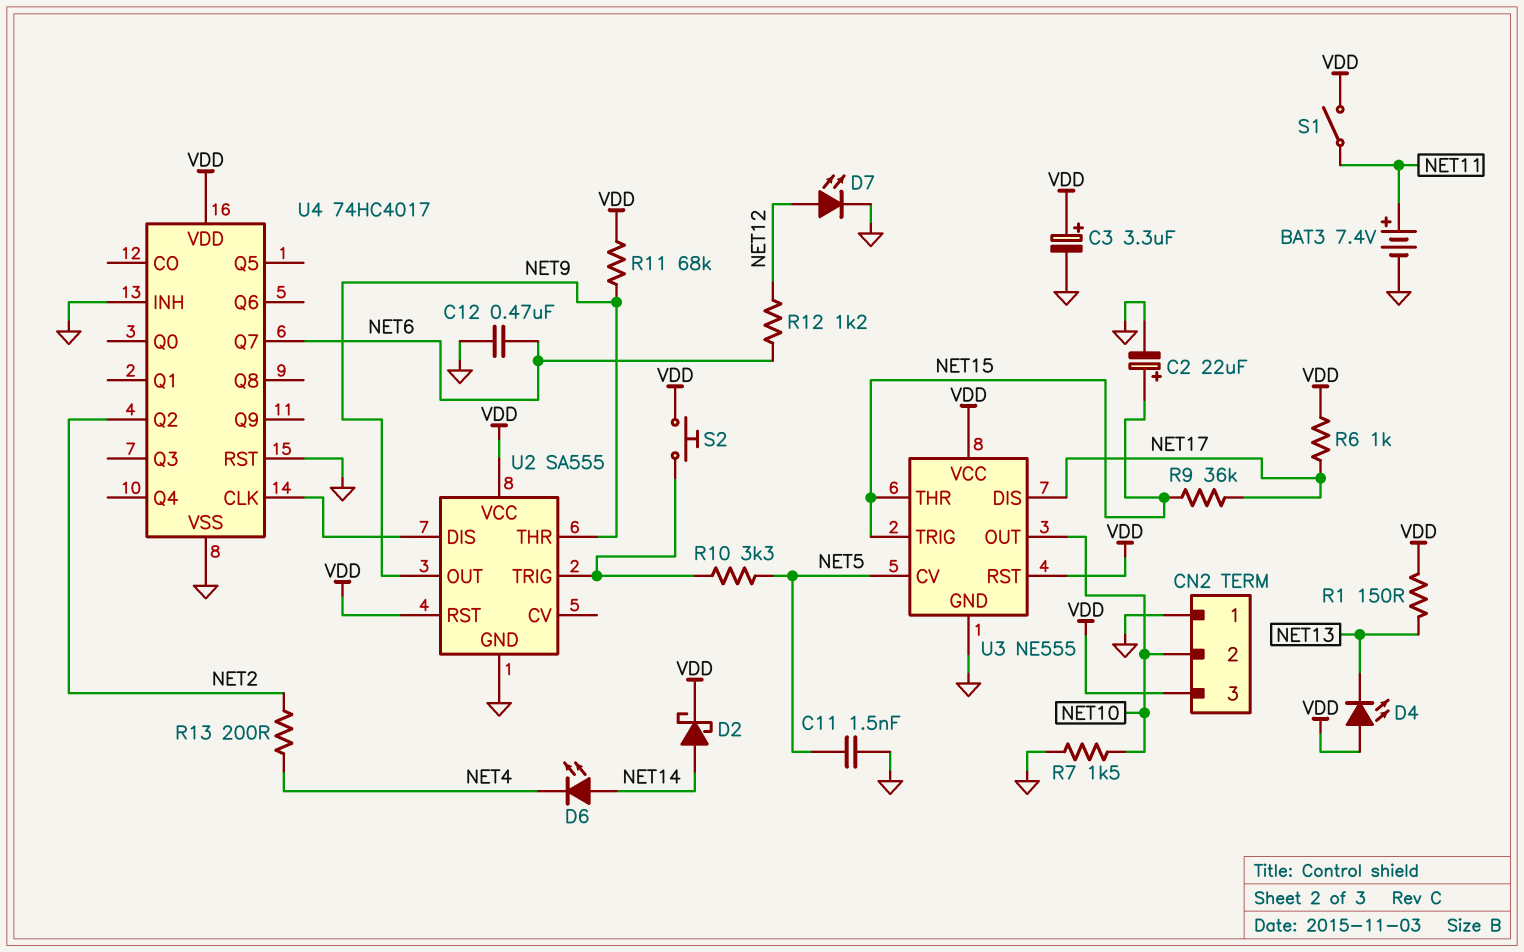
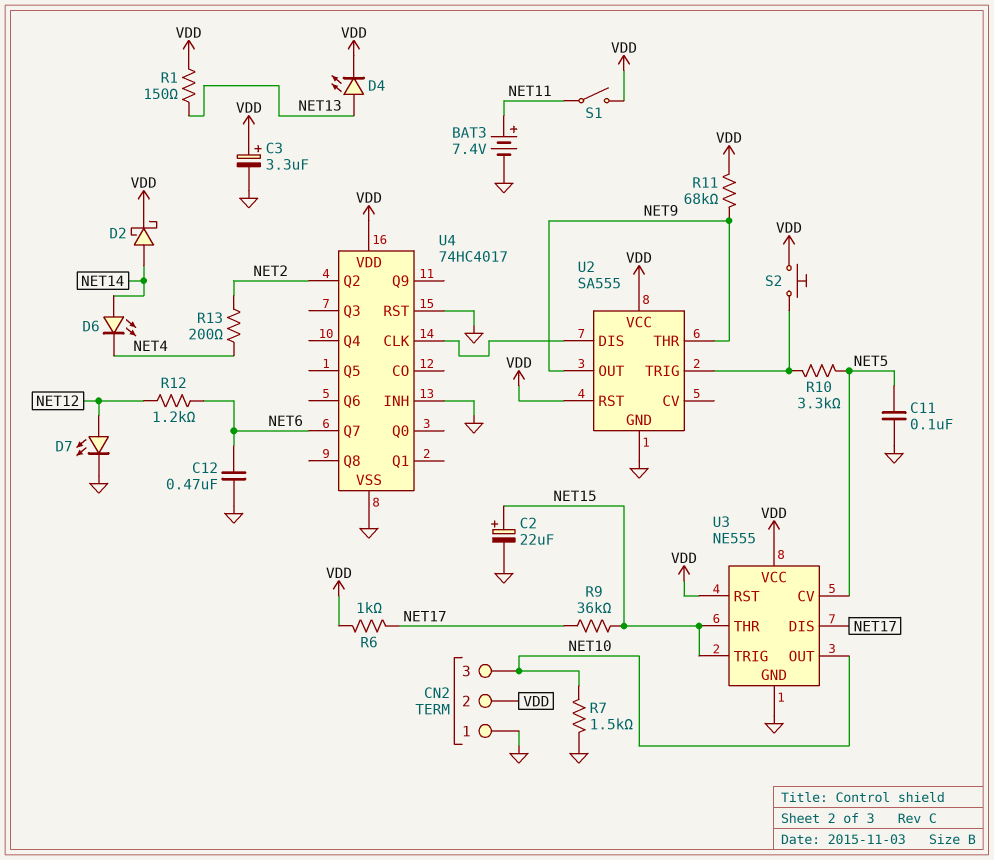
C11: 1.5nF (GND, NET5) -> 100nF (GND, NET5)
CN2 pin 2: NET10 -> VDD
CN2 pin 3: VDD -> NET10
D4: LED (A VDD, K NET13) -> LED (A NET13, K VDD)

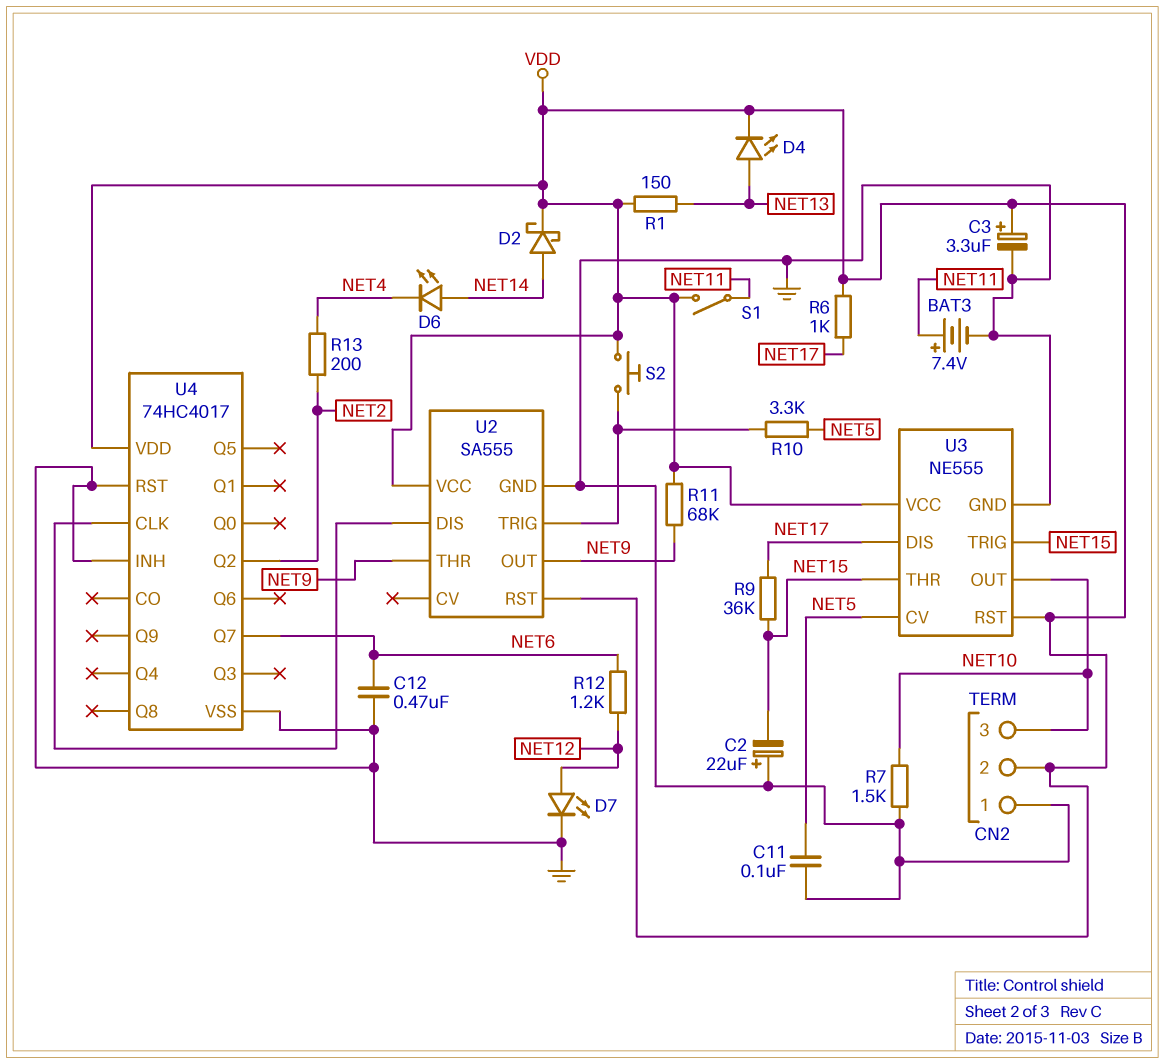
C2: 22uF (plus NET15, minus GND) -> 22uF (plus GND, minus NET15)

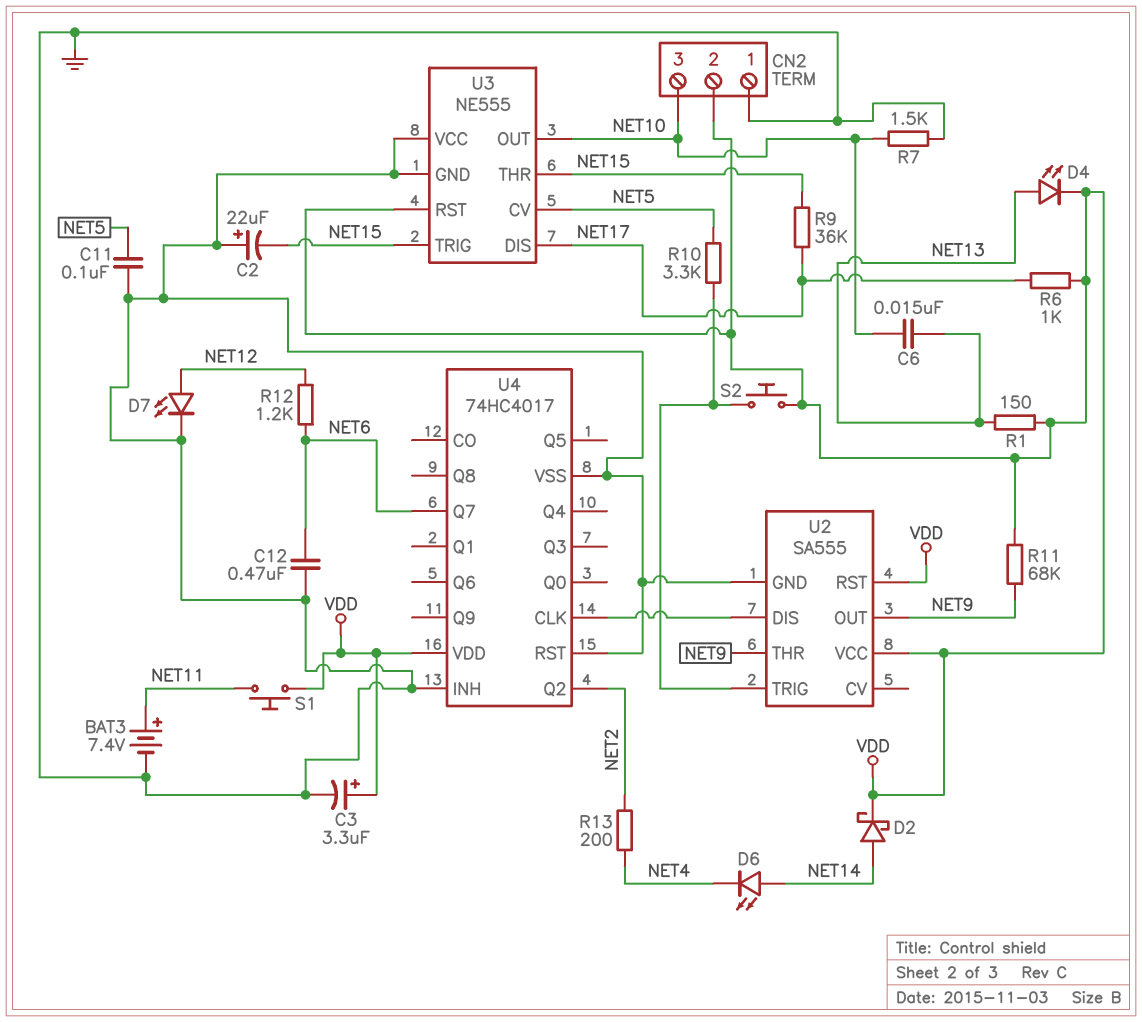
C6: none -> 15nF (NET10, NET13)
S1: switch (NET11, VDD) -> button (NET11, VDD)
U3 pin VCC: VDD -> GND

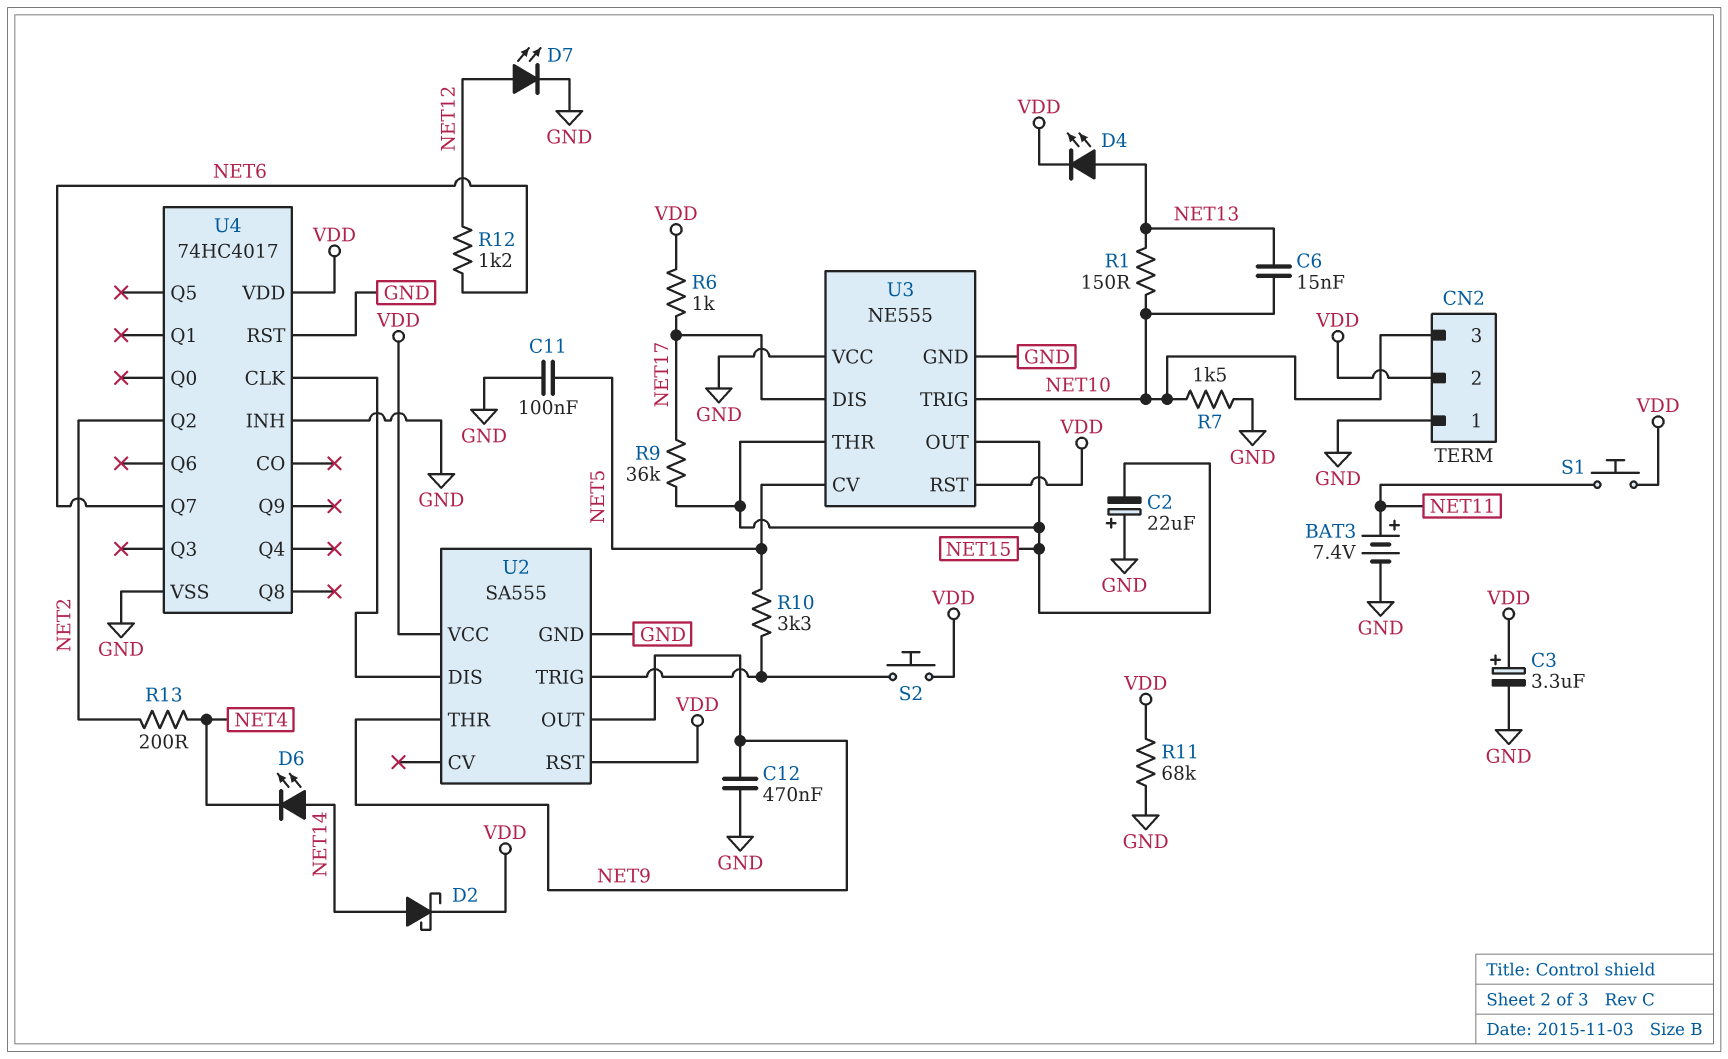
C12: 470nF (GND, NET6) -> 470nF (GND, NET9)
R1: 150 (NET13, VDD) -> 150 (NET10, NET13)
R11: 68k (NET9, VDD) -> 68k (GND, VDD)
U3 pin OUT: NET10 -> NET15
U3 pin TRIG: NET15 -> NET10

